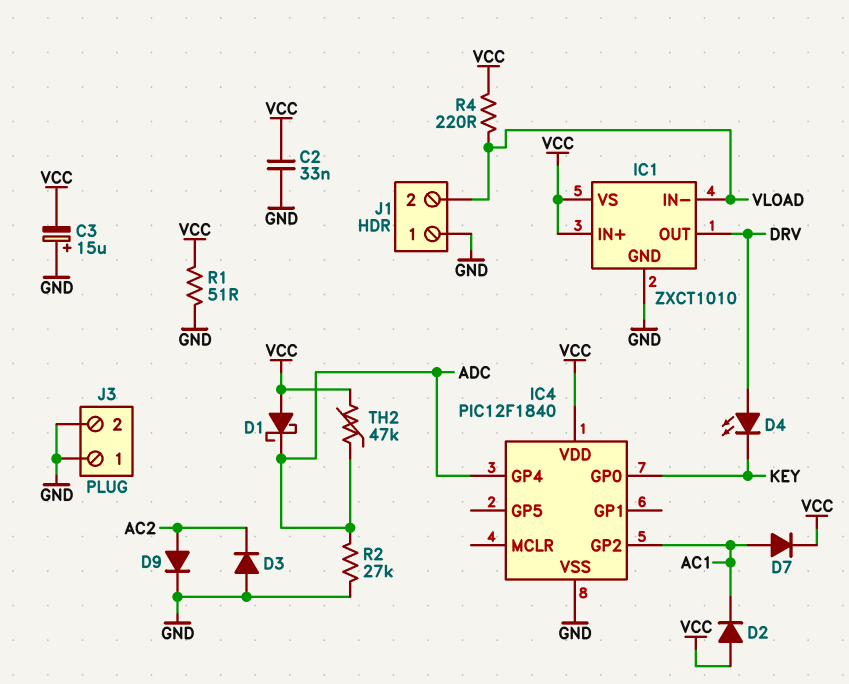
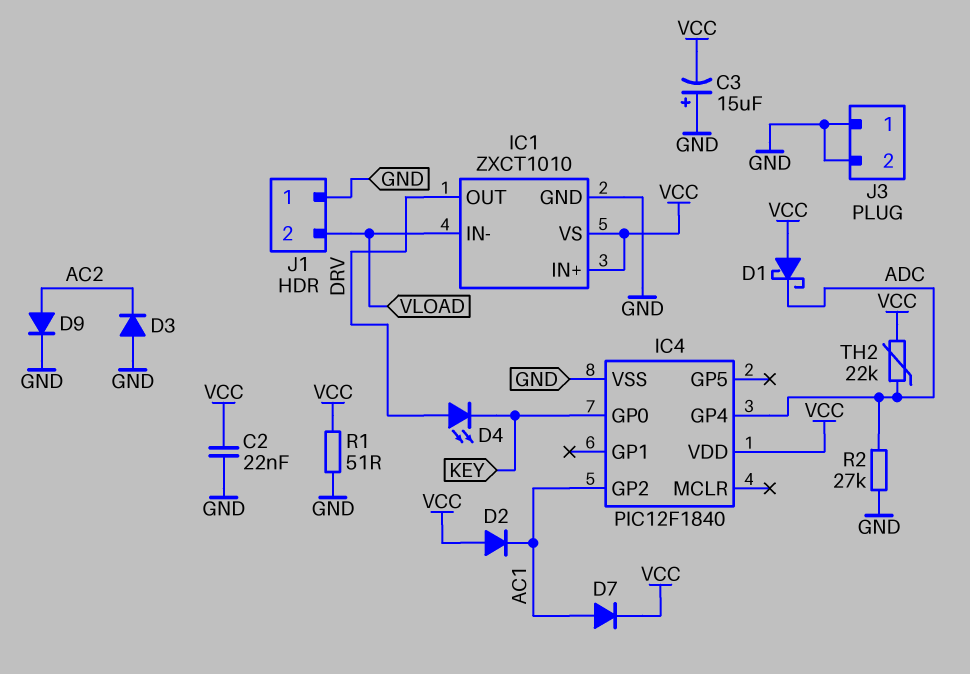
C2: 33nF (GND, VCC) -> 22nF (GND, VCC)
R4: 220 (VCC, VLOAD) -> none
TH2: 47k (ADC, VCC) -> 22k (ADC, VCC)

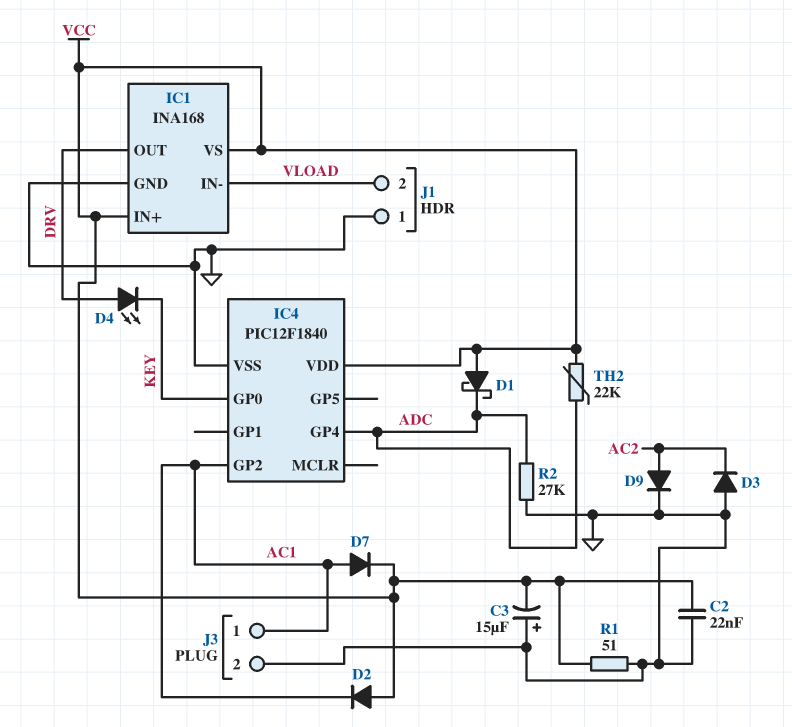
IC1: ZXCT1010 -> INA168
J3 pin 1: GND -> AC1

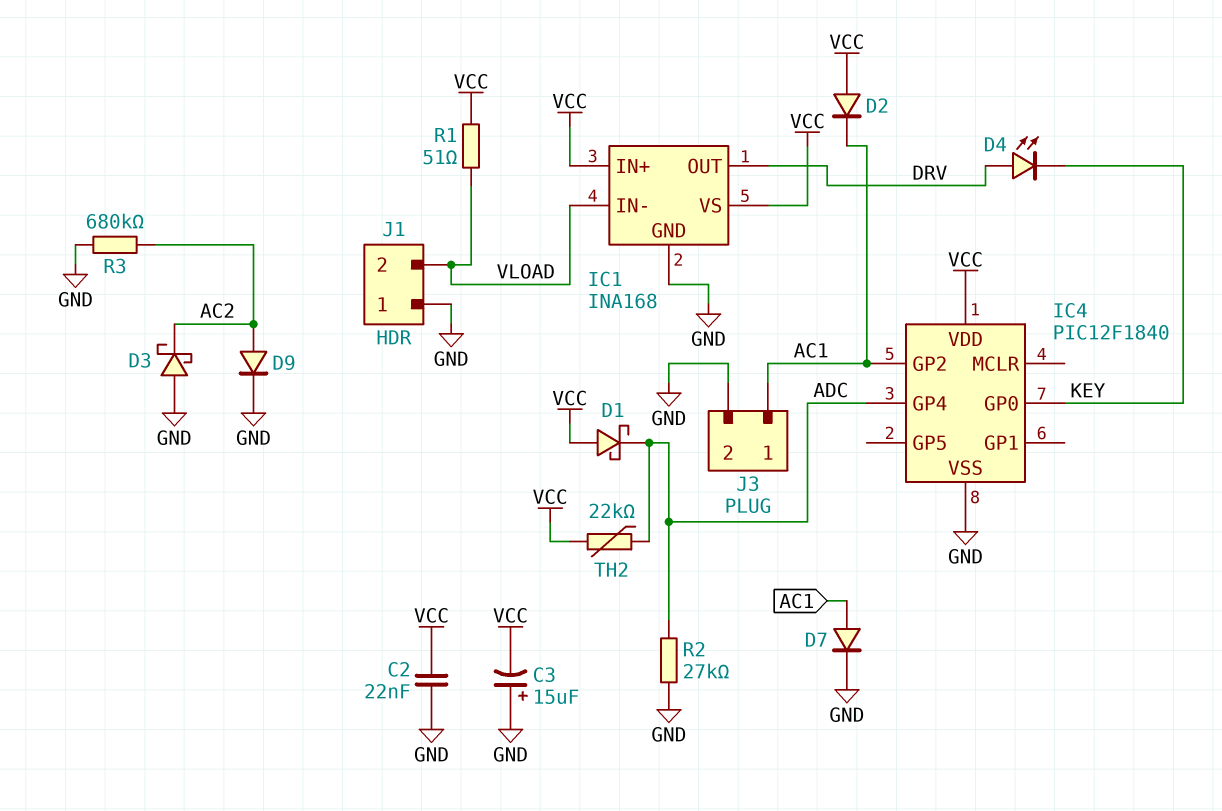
D3: diode (A GND, K AC2) -> schottky (A GND, K AC2)
D7: diode (A AC1, K VCC) -> diode (A AC1, K GND)
R1: 51 (GND, VCC) -> 51 (VCC, VLOAD)
R3: none -> 680k (AC2, GND)

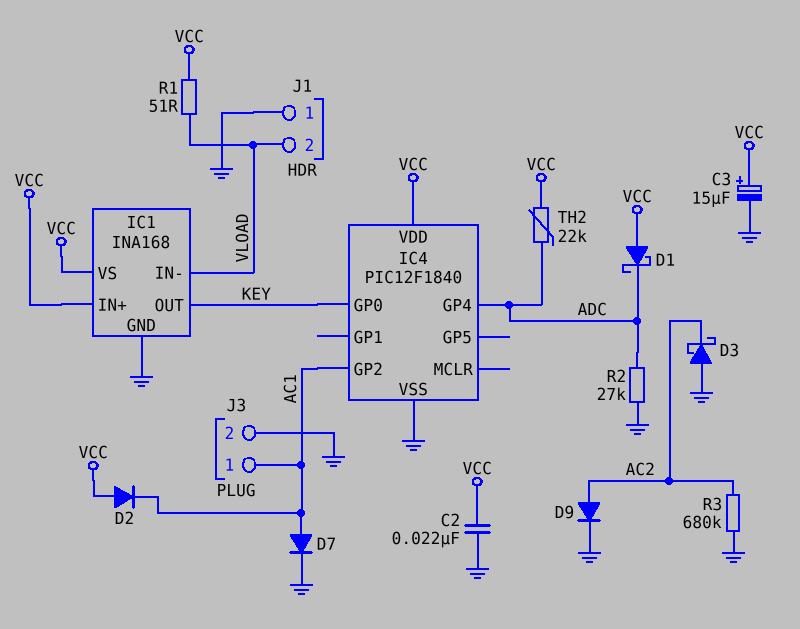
C3: 15uF (plus GND, minus VCC) -> 15uF (plus VCC, minus GND)
D4: LED (A DRV, K KEY) -> none
IC1 pin OUT: DRV -> KEY

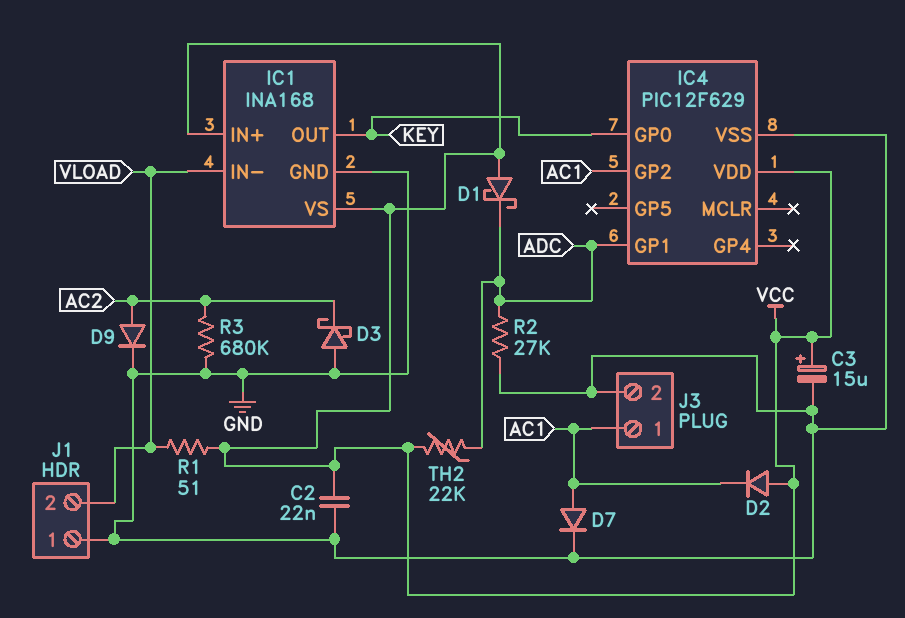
IC4: PIC12F1840 -> PIC12F629
IC4 pin GP1: none -> ADC
IC4 pin GP4: ADC -> none

